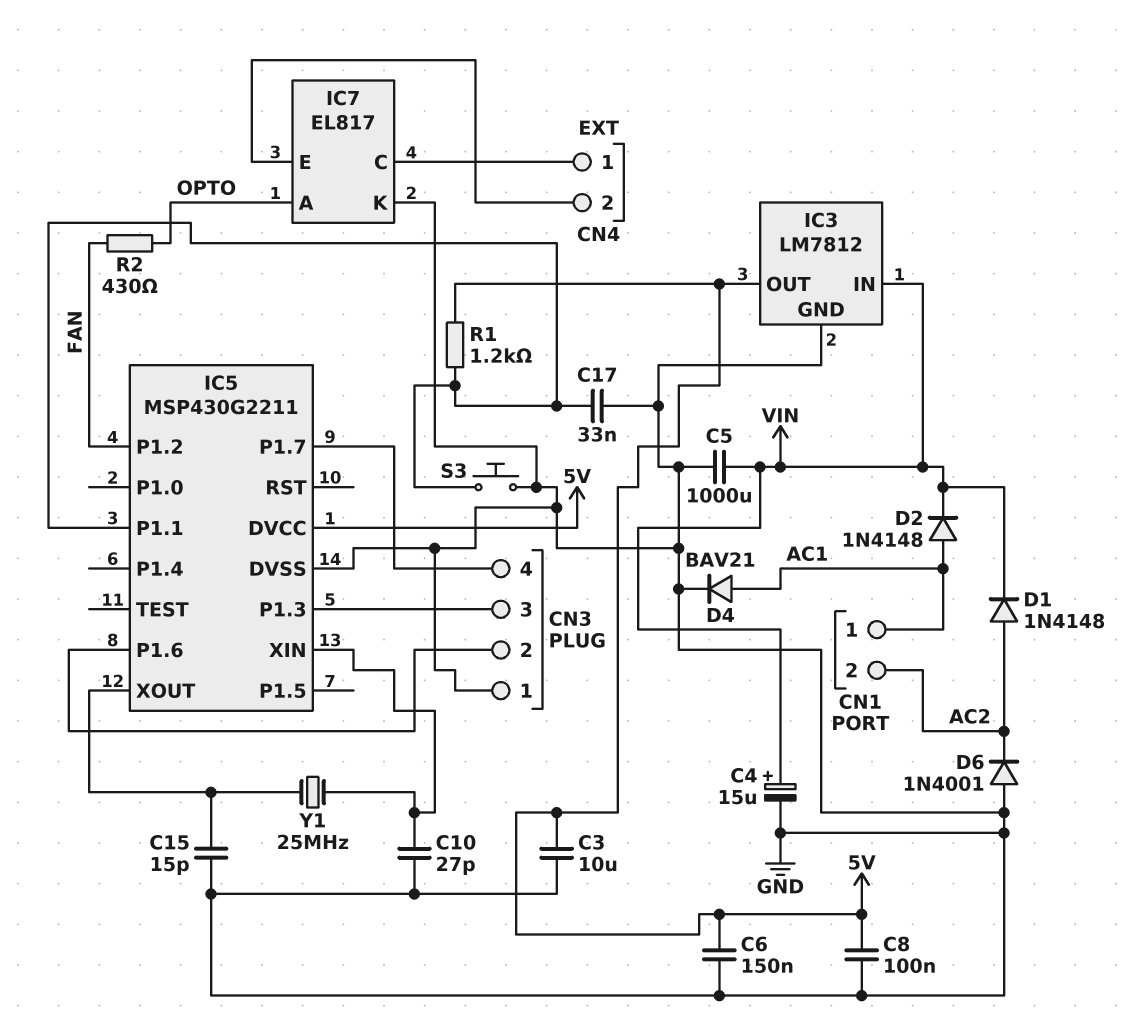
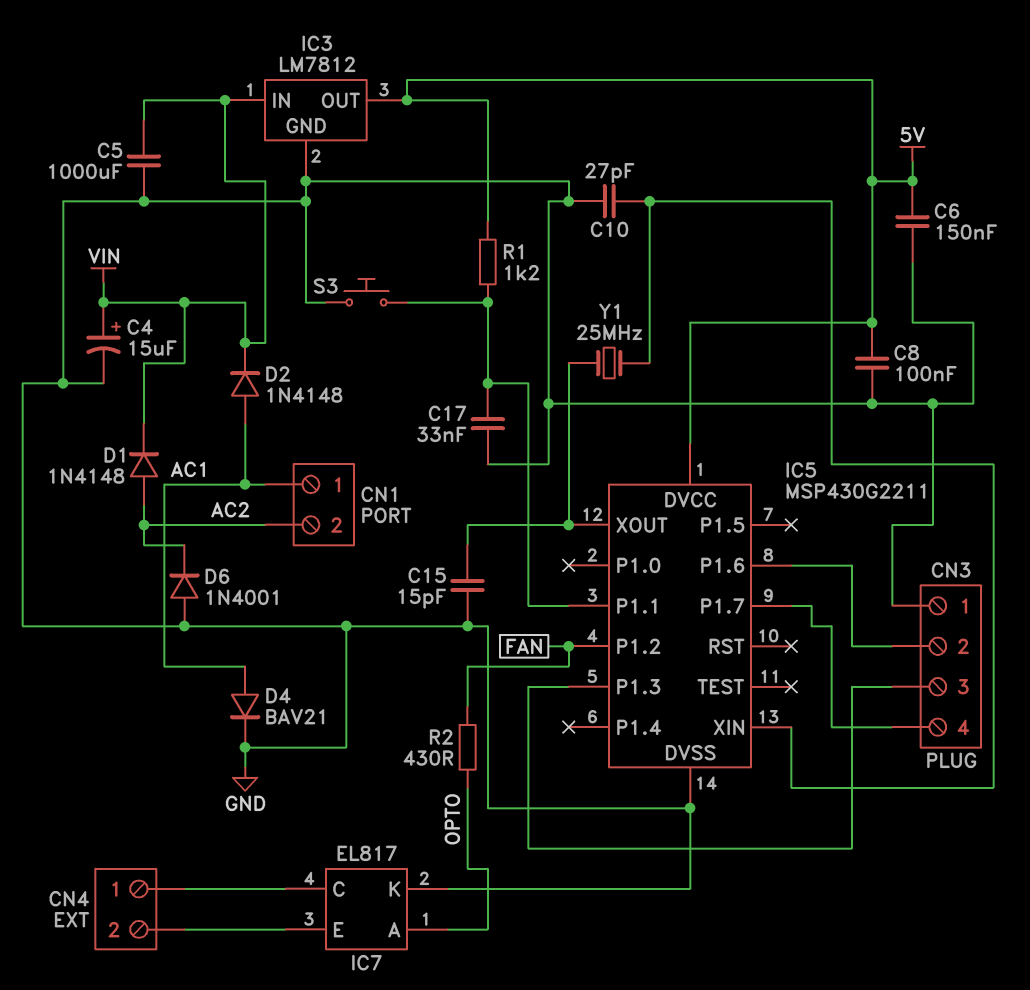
C3: 10uF (5V, GND) -> none

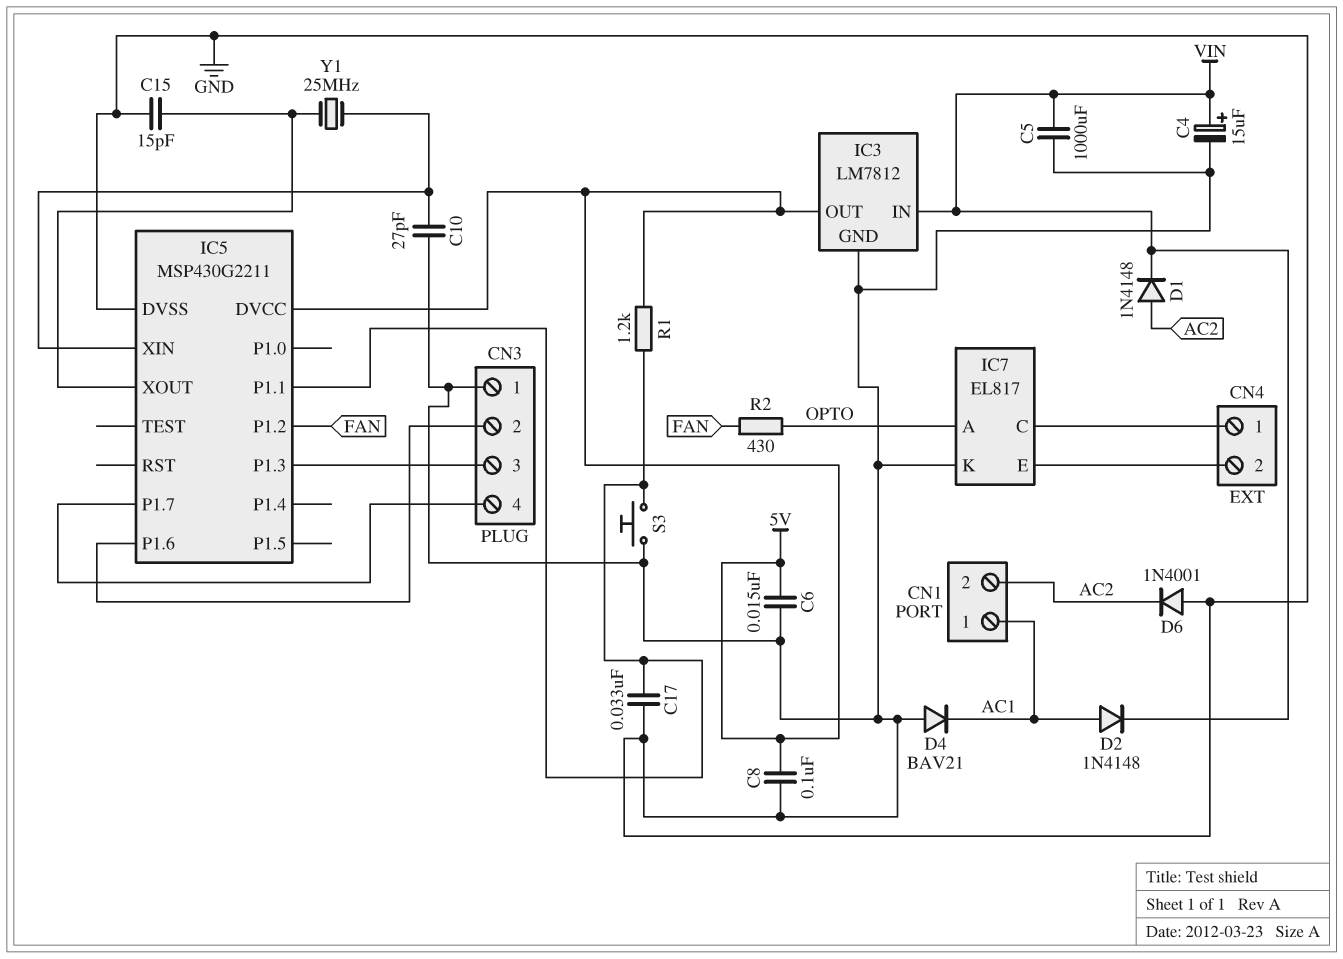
C6: 150nF (5V, GND) -> 15nF (5V, GND)
D4: diode BAV21 (A AC1, K GND) -> diode BAV21 (A GND, K AC1)

